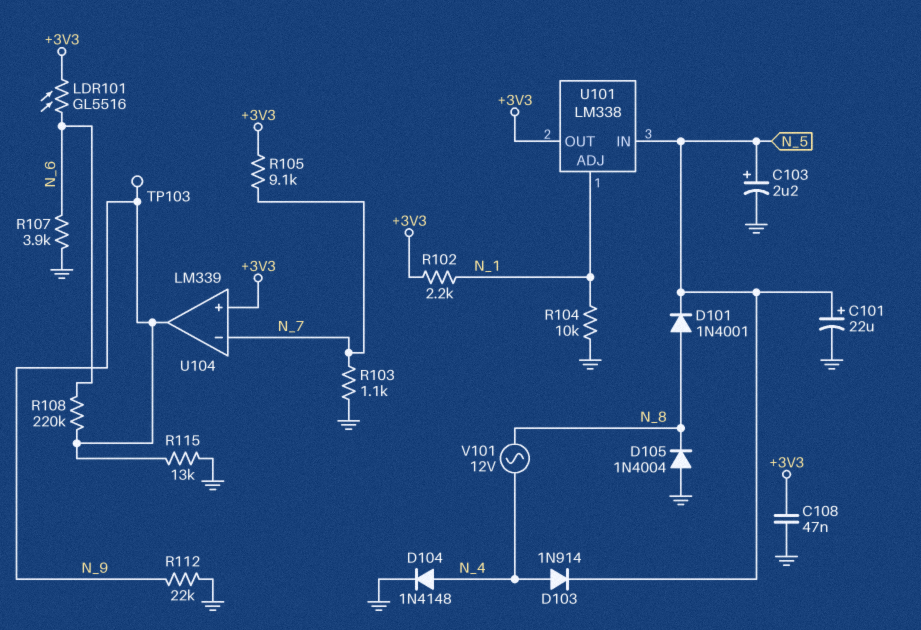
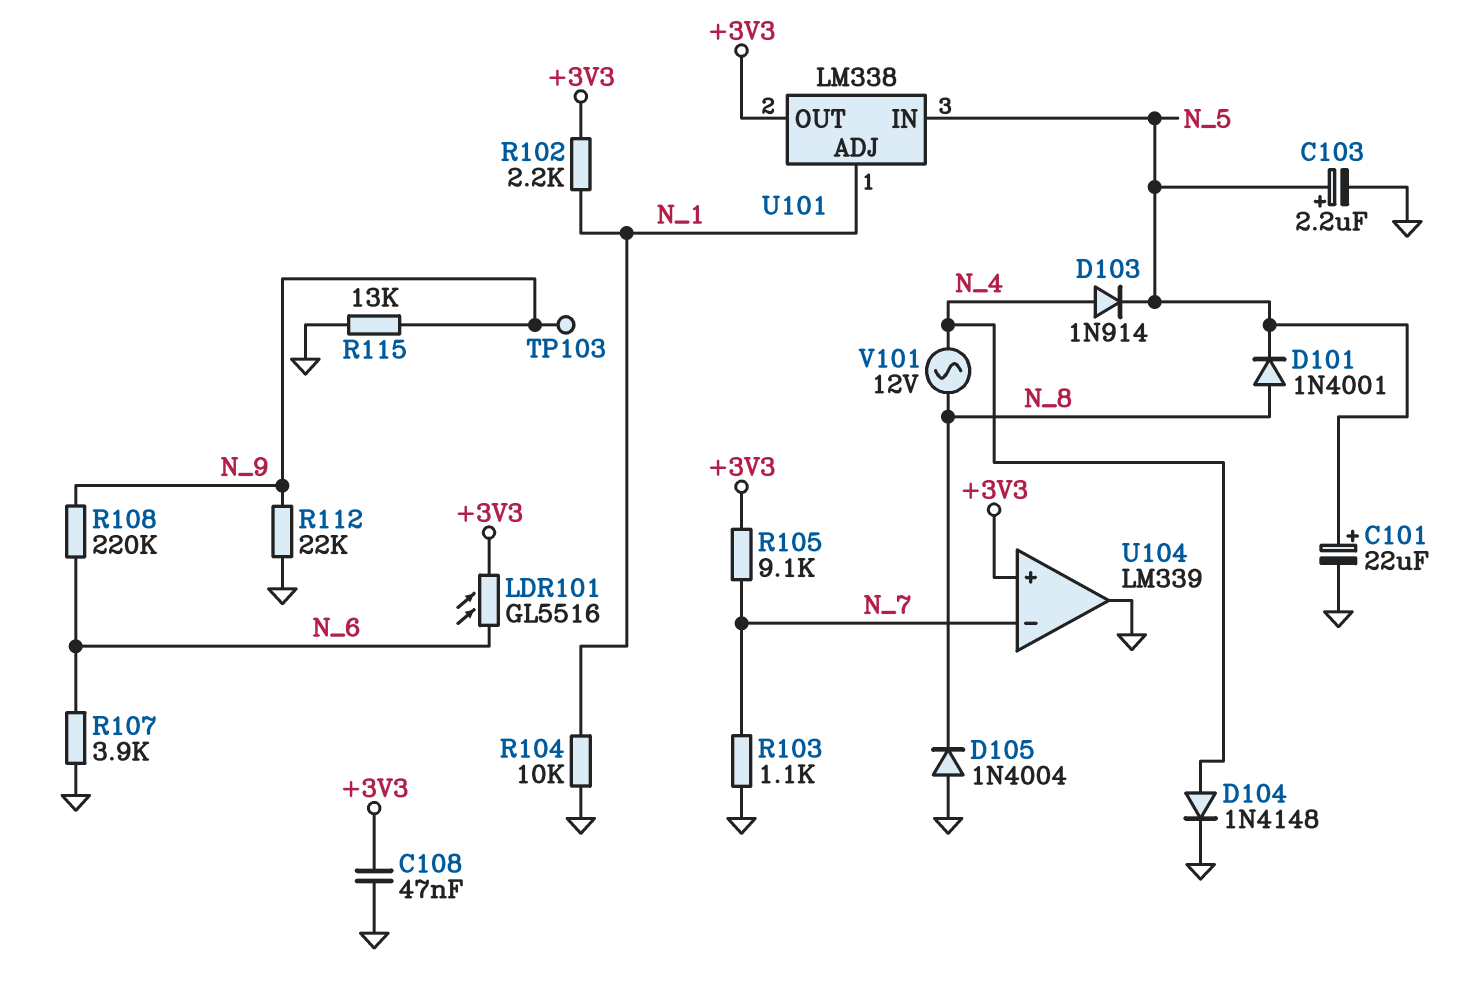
U104 pin out: N_9 -> GND

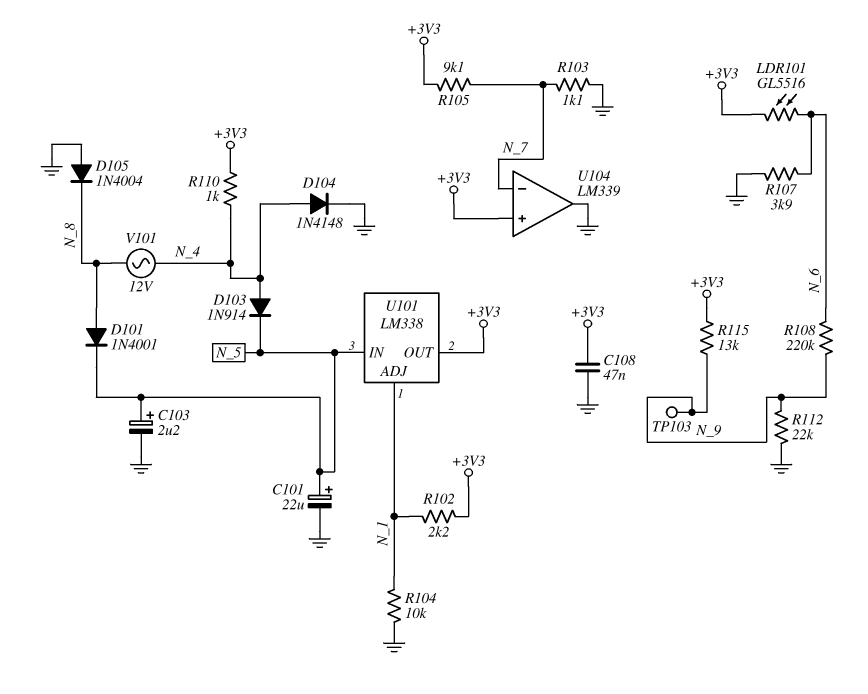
R110: none -> 1k (+3V3, N_4)
R115: 13k (GND, N_9) -> 13k (+3V3, N_9)

